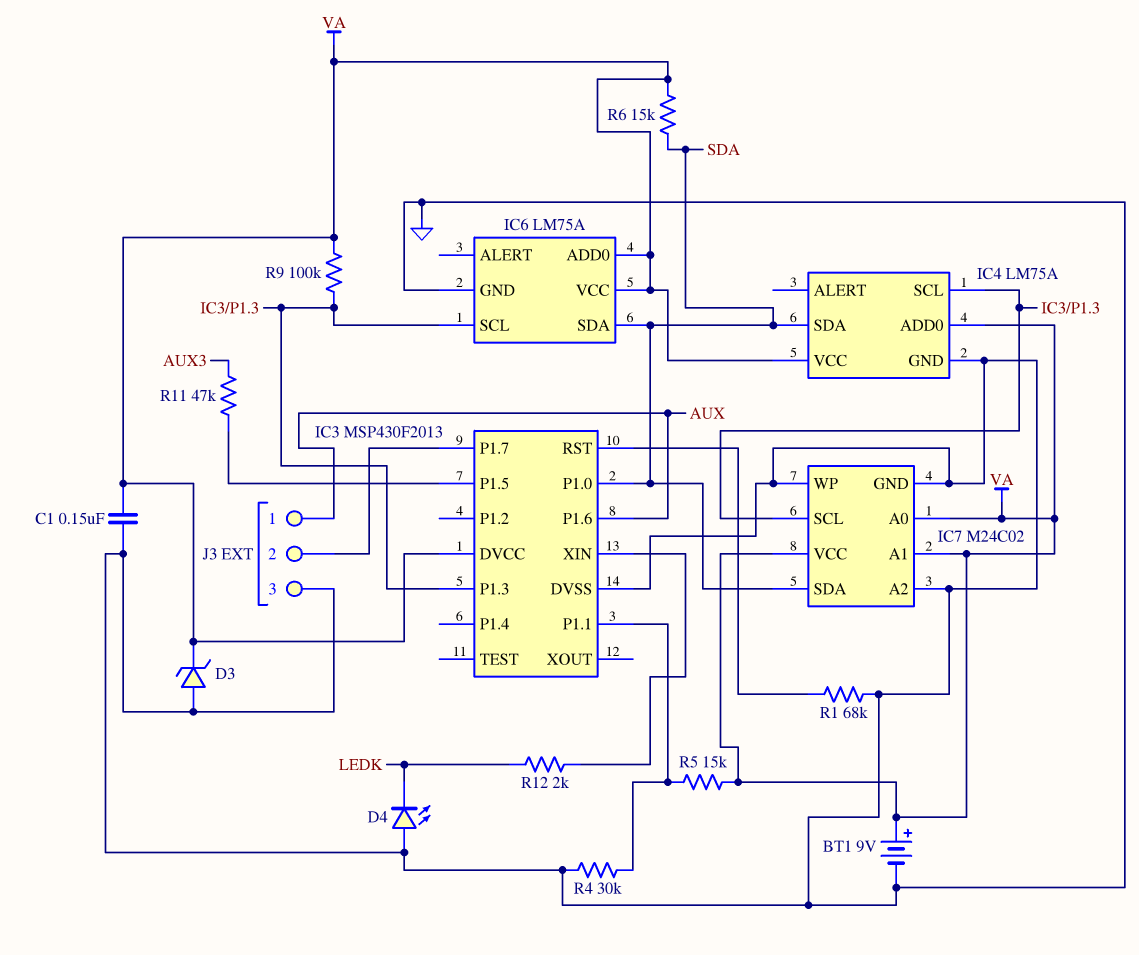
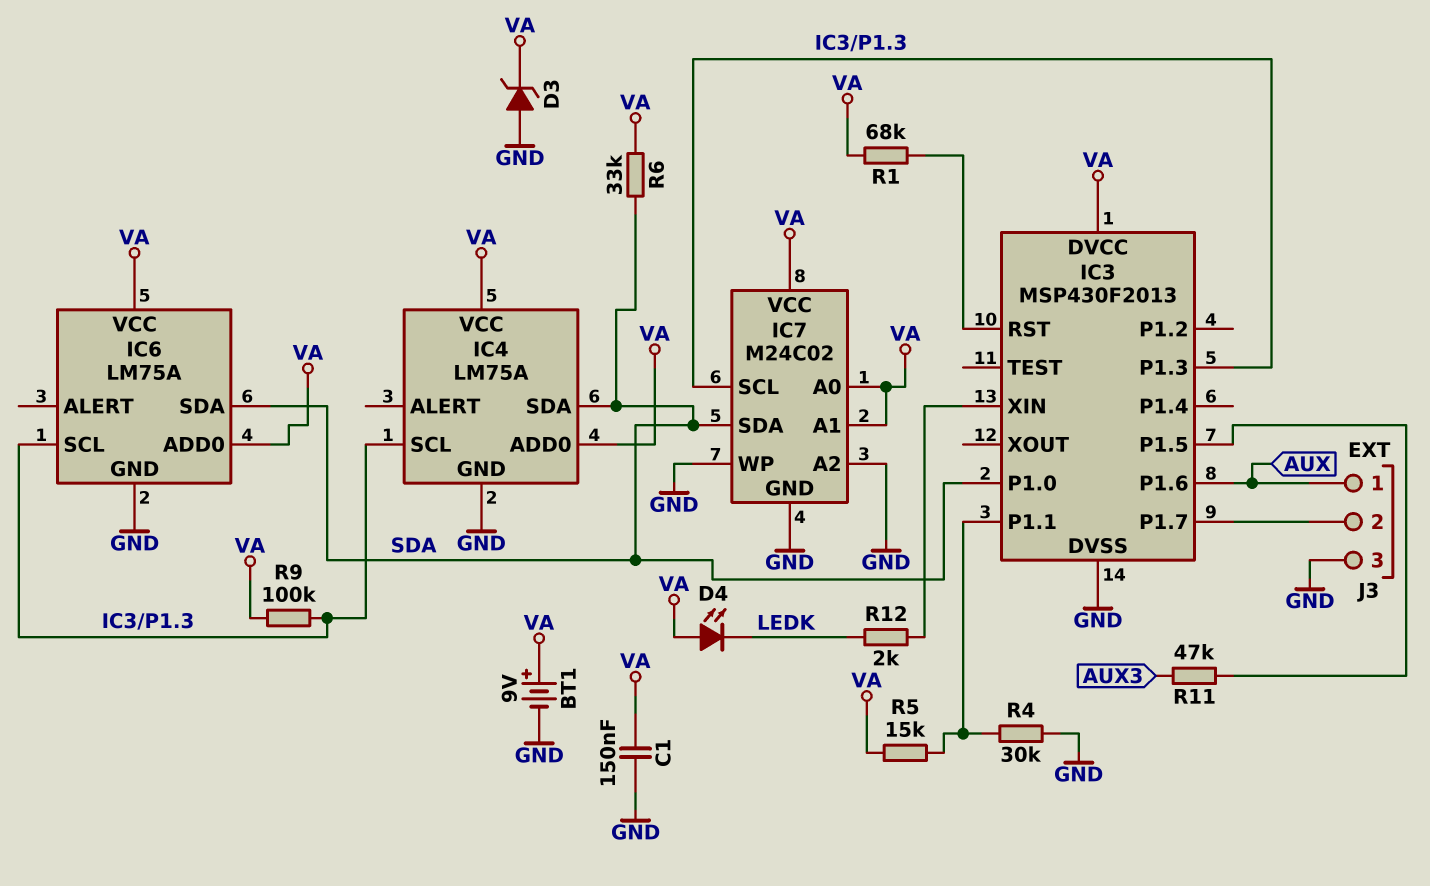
D4: LED (A GND, K LEDK) -> LED (A VA, K LEDK)
R1: 68k (GND, IC3/RST) -> 68k (IC3/RST, VA)
R6: 15k (SDA, VA) -> 33k (SDA, VA)

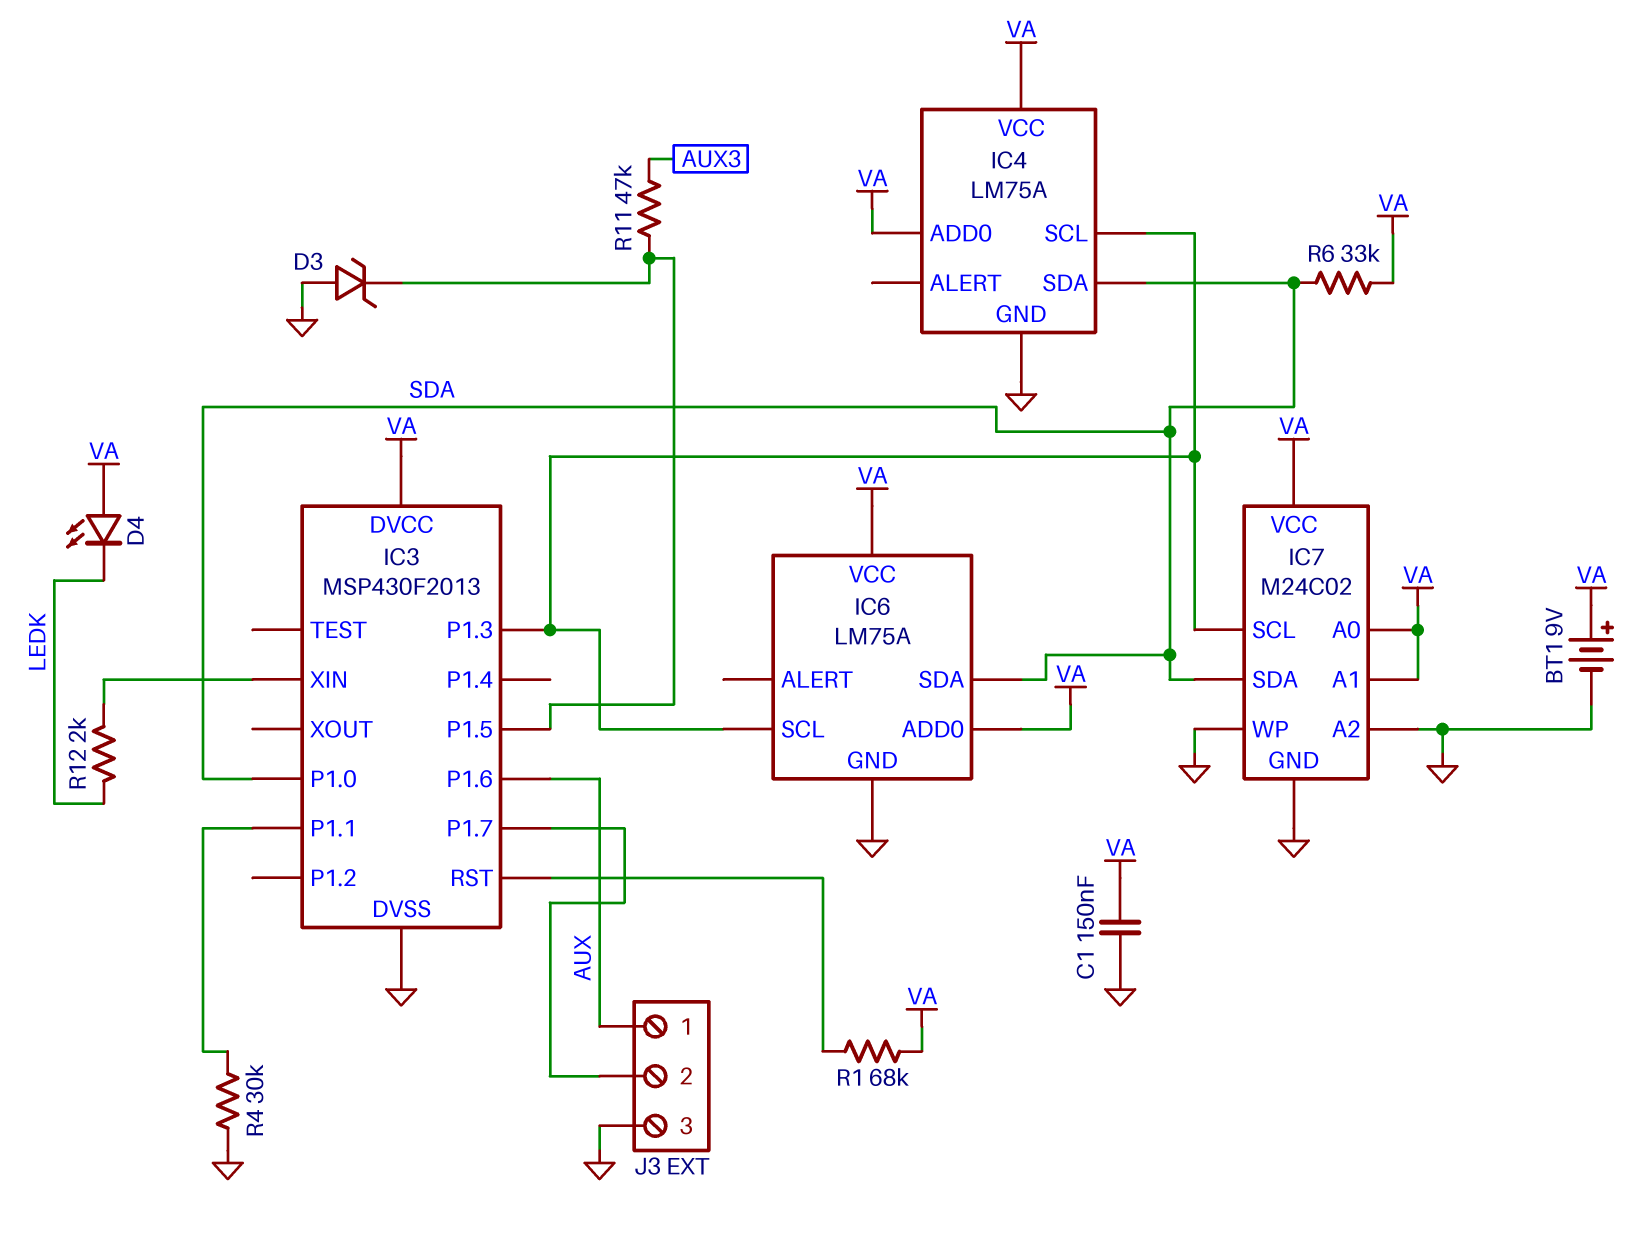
D3: zener (A GND, K VA) -> zener (A GND, K IC3/P1.5)
R5: 15k (IC3/P1.1, VA) -> none
R9: 100k (IC3/P1.3, VA) -> none

